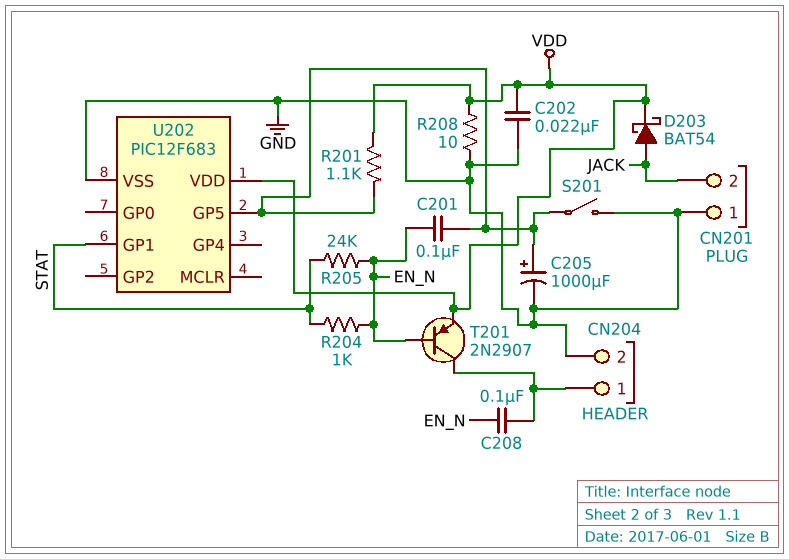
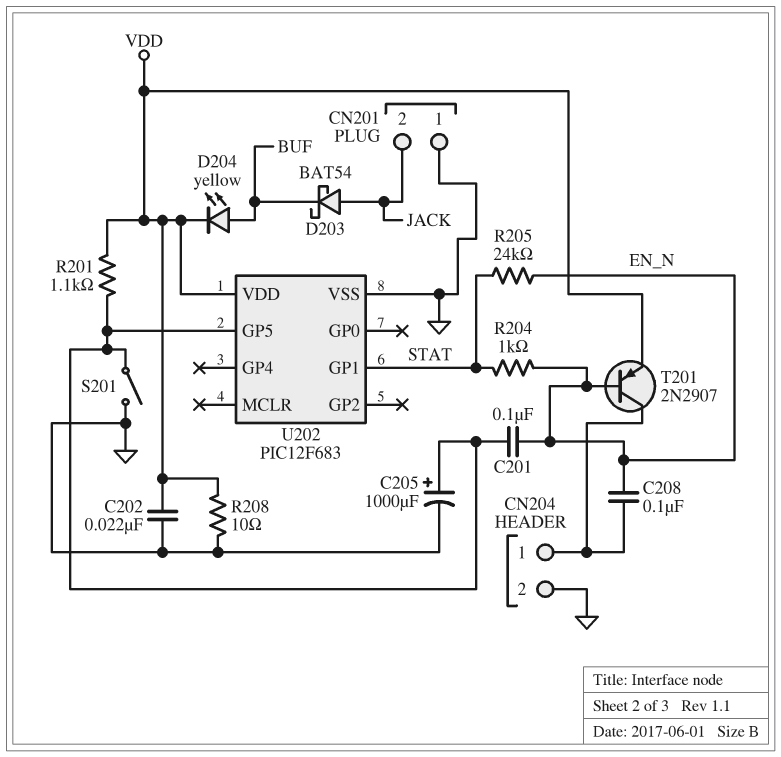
D203: schottky BAT54 (A JACK, K VDD) -> schottky BAT54 (A JACK, K BUF)
D204: none -> LED yellow (A BUF, K VDD)

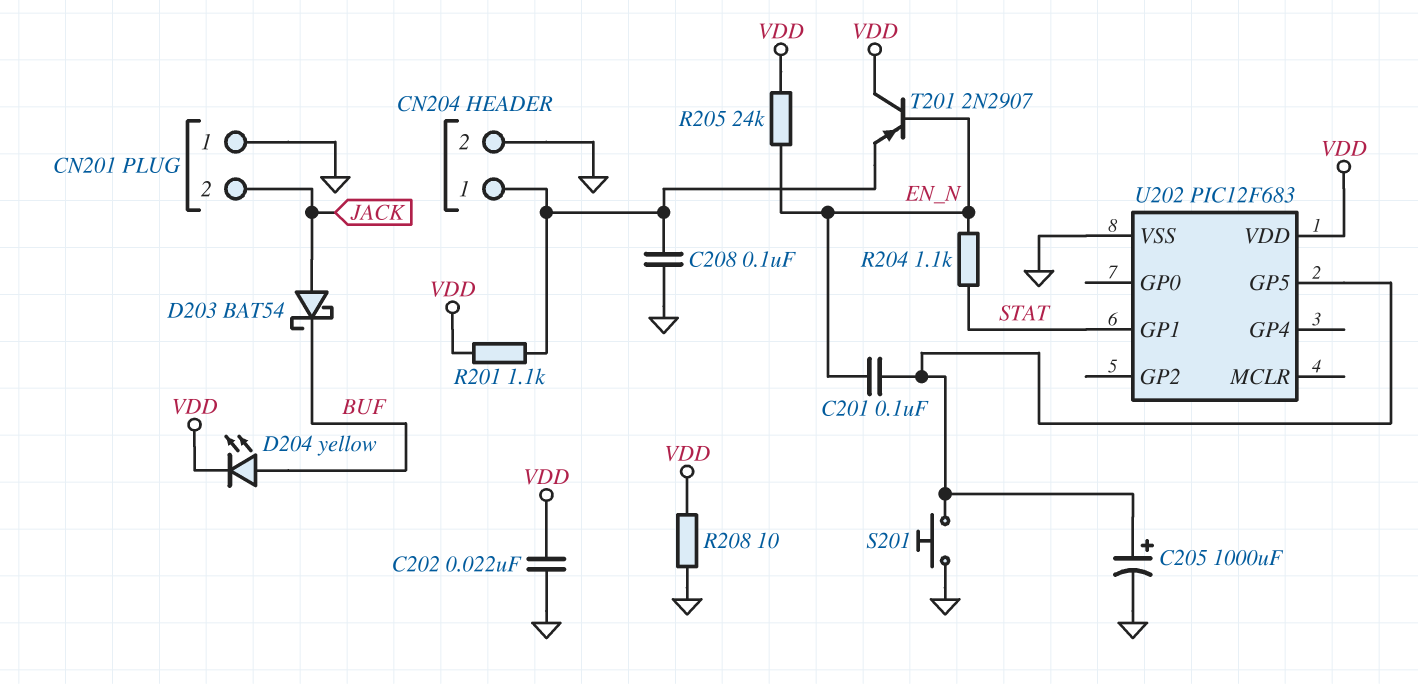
C208: 100nF (CN204/1, EN_N) -> 100nF (CN204/1, GND)
R201: 1.1k (U202/GP5, VDD) -> 1.1k (CN204/1, VDD)
R204: 1k (EN_N, STAT) -> 1.1k (EN_N, STAT)
R205: 24k (EN_N, STAT) -> 24k (EN_N, VDD)
S201: switch (GND, U202/GP5) -> button (GND, U202/GP5)
T201: PNP 2N2907 (B EN_N, C CN204/1, E VDD) -> PNP 2N2907 (B EN_N, C VDD, E CN204/1)

